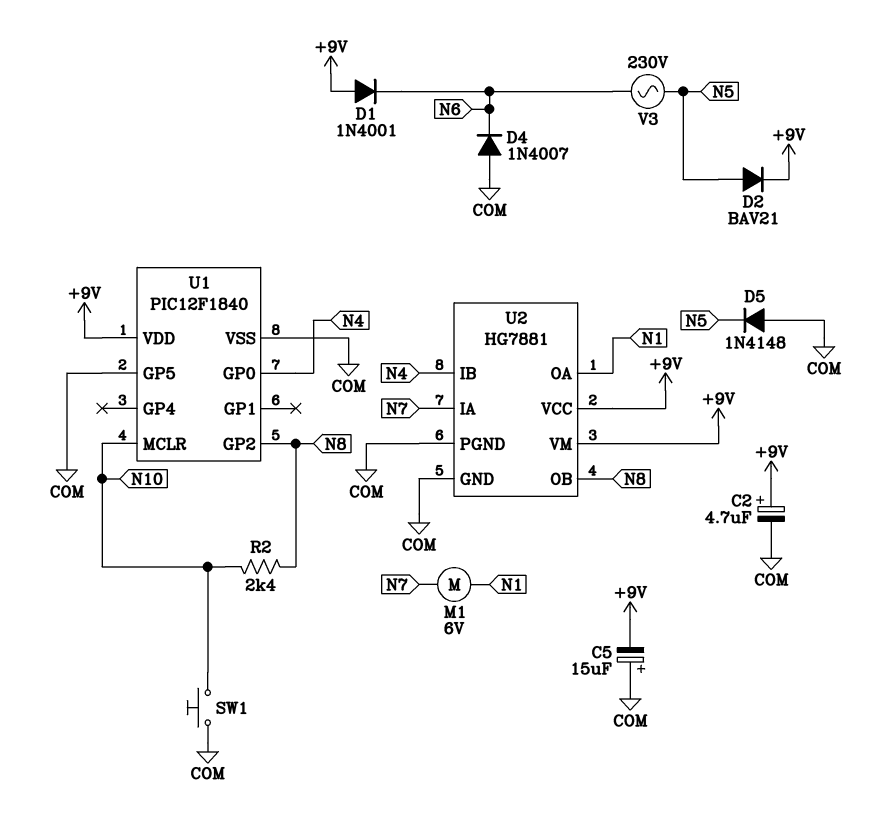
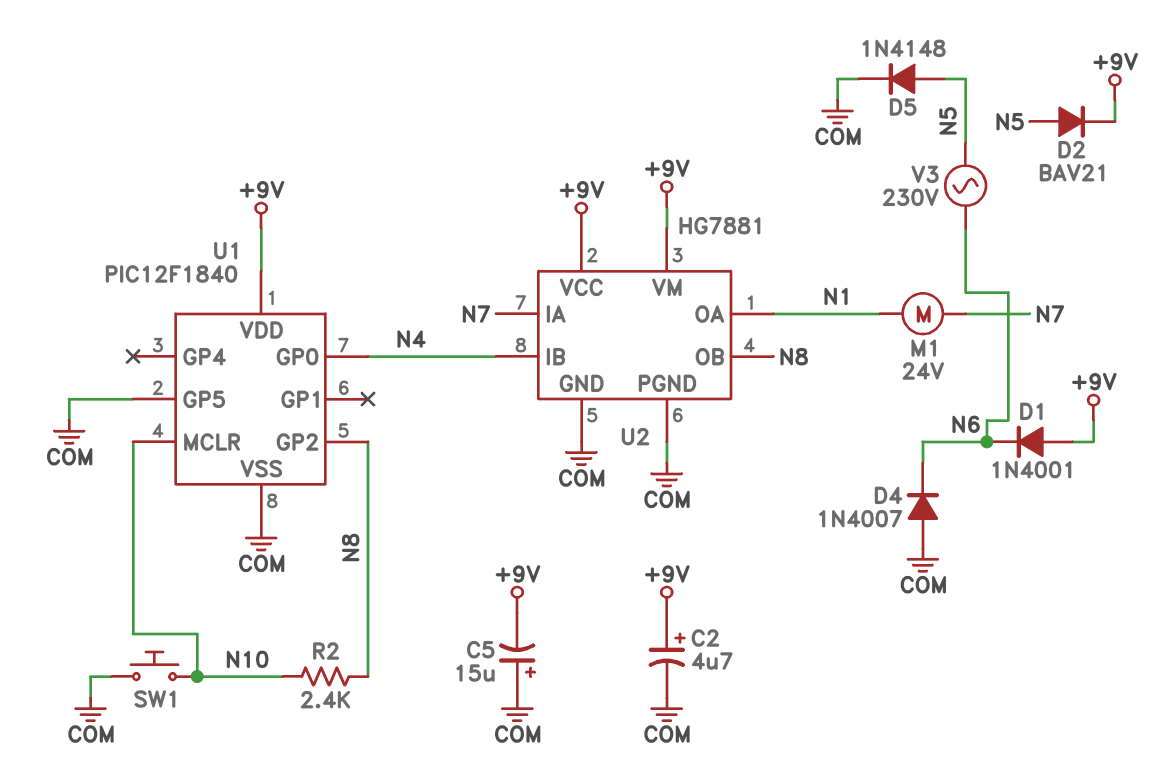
D5: diode 1N4148 (A COM, K N5) -> diode 1N4148 (A N5, K COM)
M1: motor 6V (N1, N7) -> motor 24V (N1, N7)

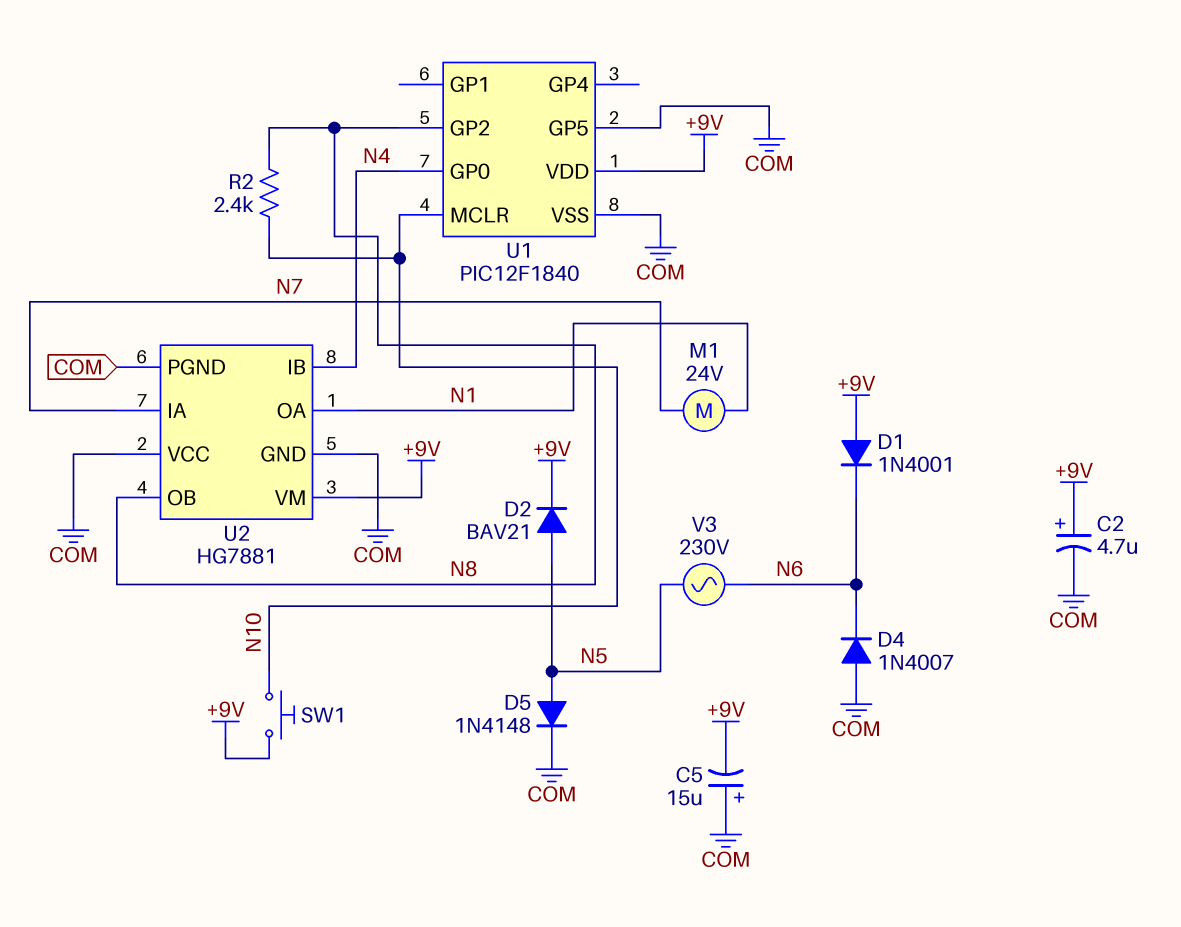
SW1: button (COM, N10) -> button (+9V, N10)
U2 pin VCC: +9V -> COM

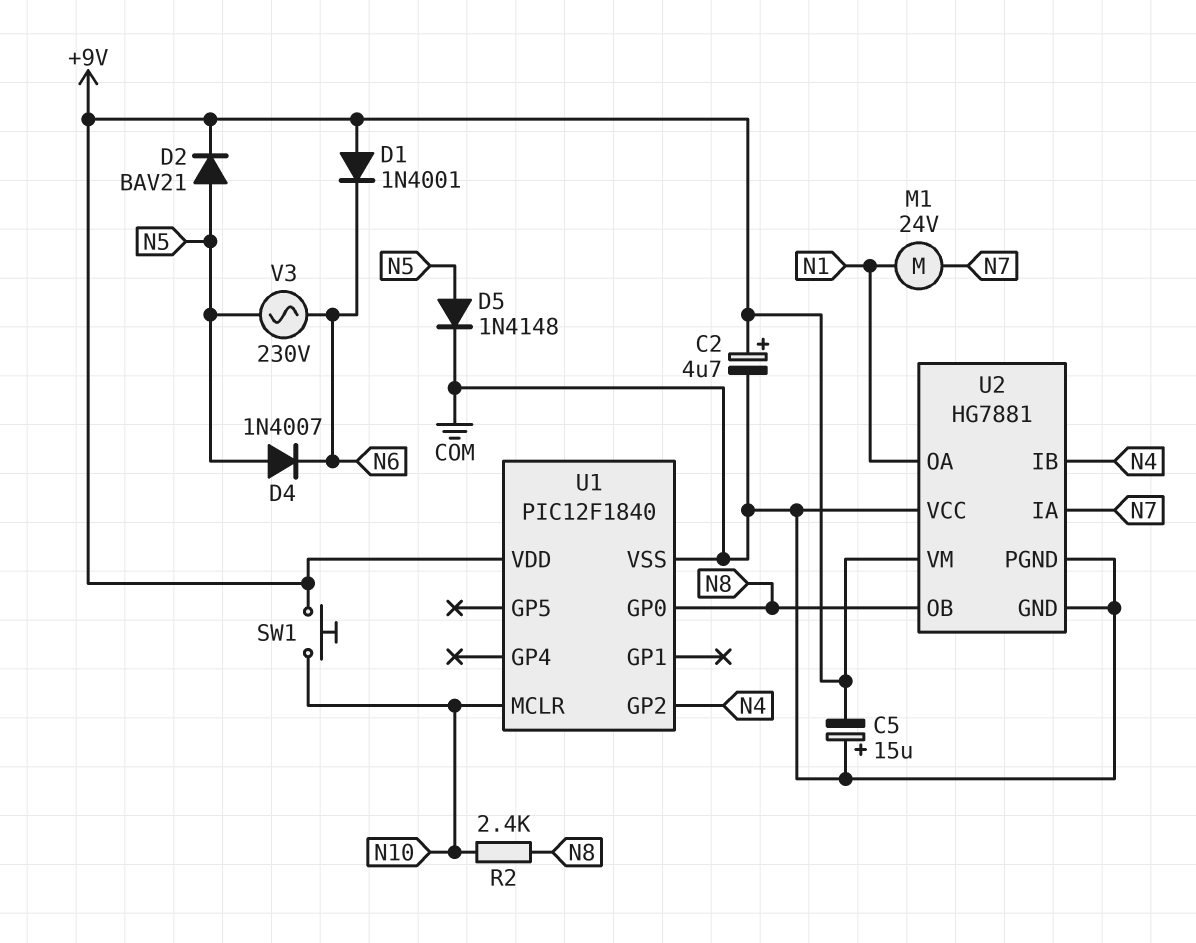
D4: diode 1N4007 (A COM, K N6) -> diode 1N4007 (A N5, K N6)
U1 pin GP0: N4 -> N8
U1 pin GP2: N8 -> N4
U1 pin GP5: COM -> none

